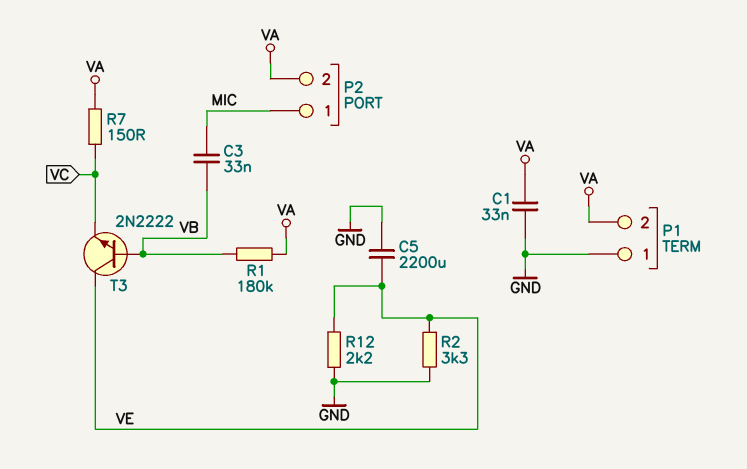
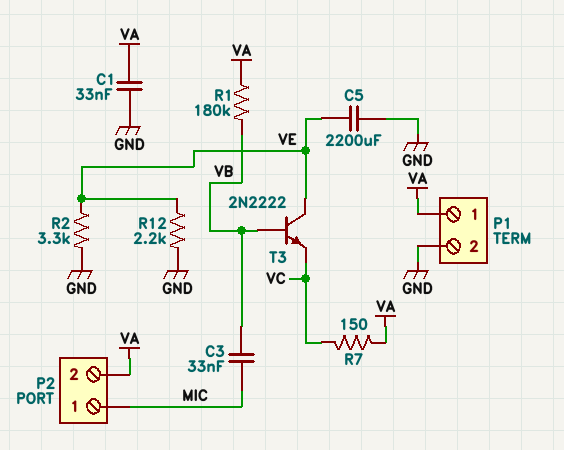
P1 pin 1: GND -> VA
P1 pin 2: VA -> GND

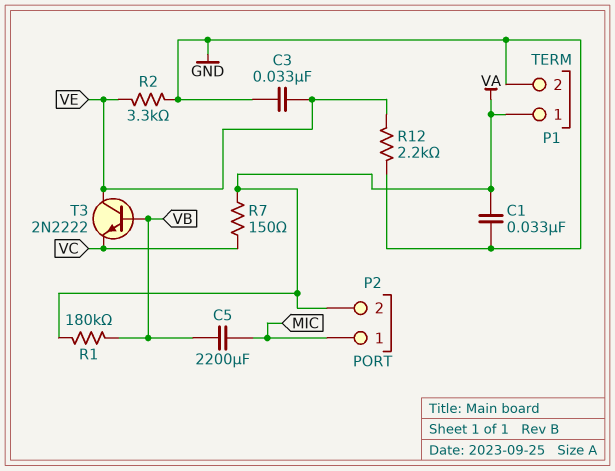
C3: 33nF (MIC, VB) -> 33nF (GND, VE)
C5: 2200uF (GND, VE) -> 2200uF (MIC, VB)

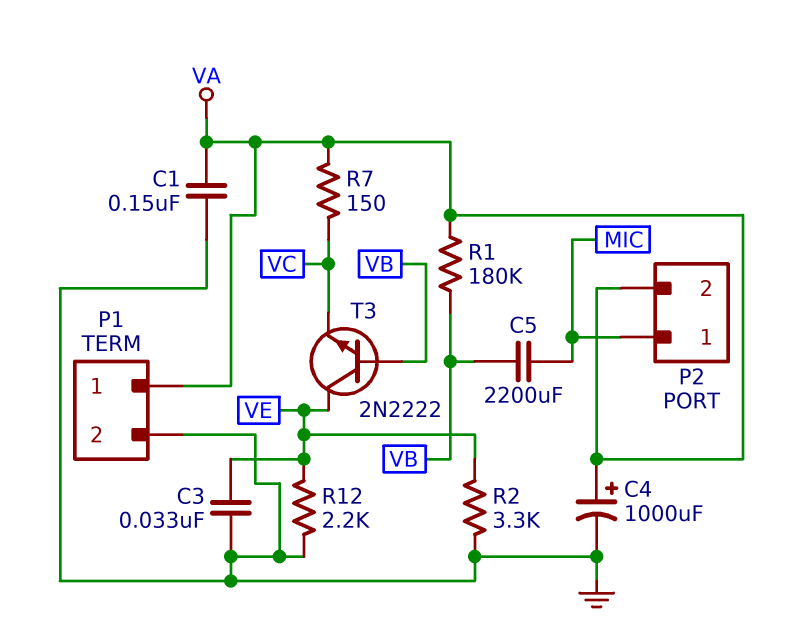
C1: 33nF (GND, VA) -> 150nF (GND, VA)
C4: none -> 1000uF (plus VA, minus GND)

